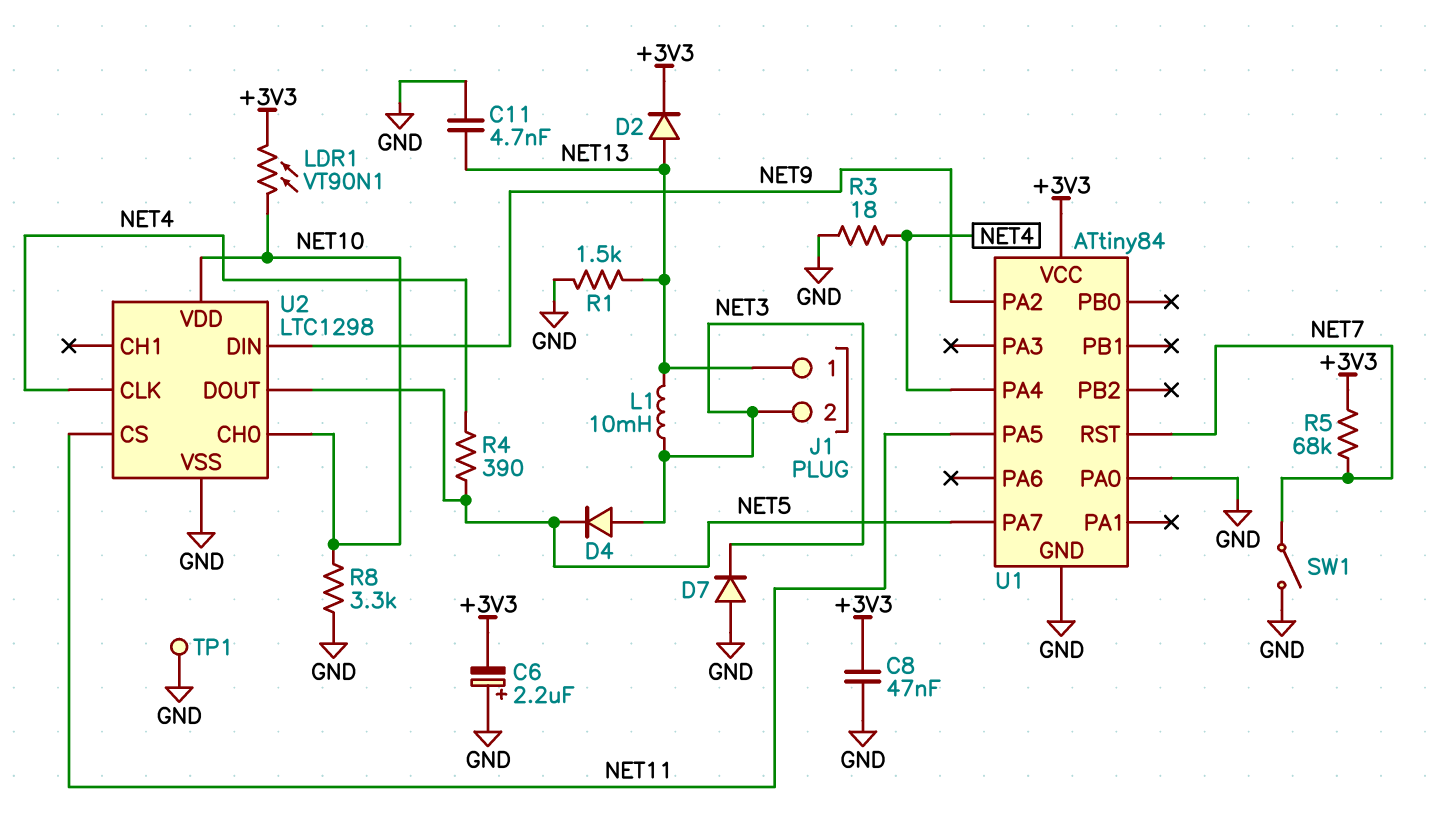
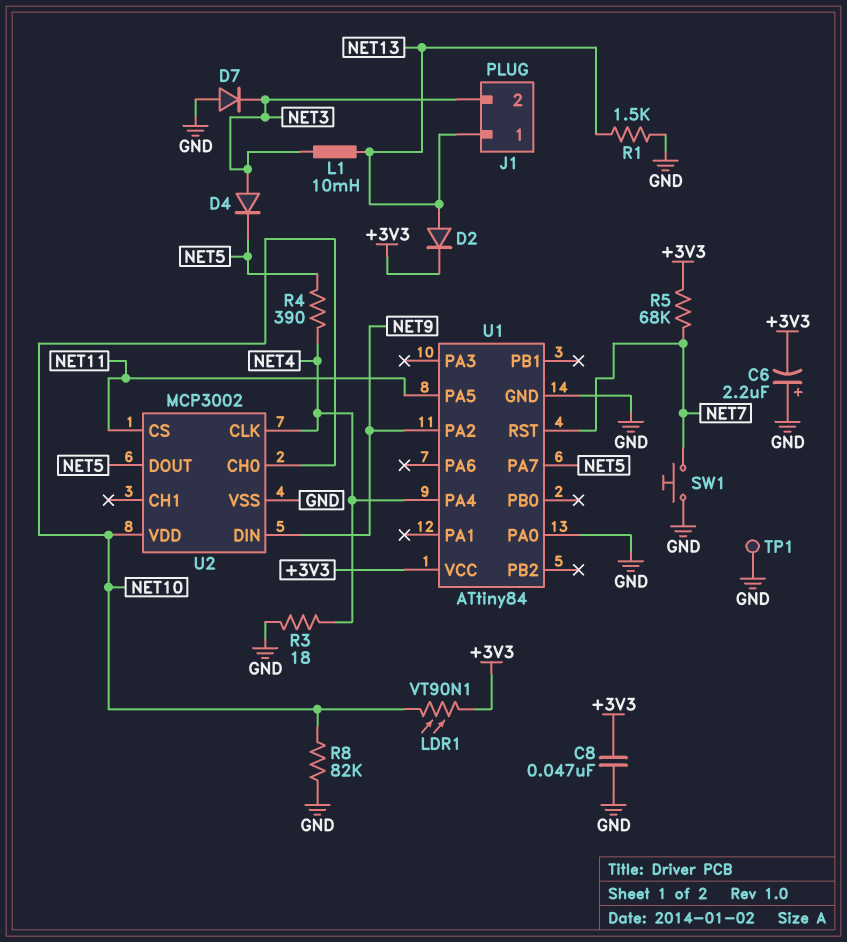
C11: 4.7nF (GND, NET13) -> none
R8: 3.3k (GND, NET10) -> 82k (GND, NET10)
SW1: switch (GND, NET7) -> button (GND, NET7)
U2: LTC1298 -> MCP3002

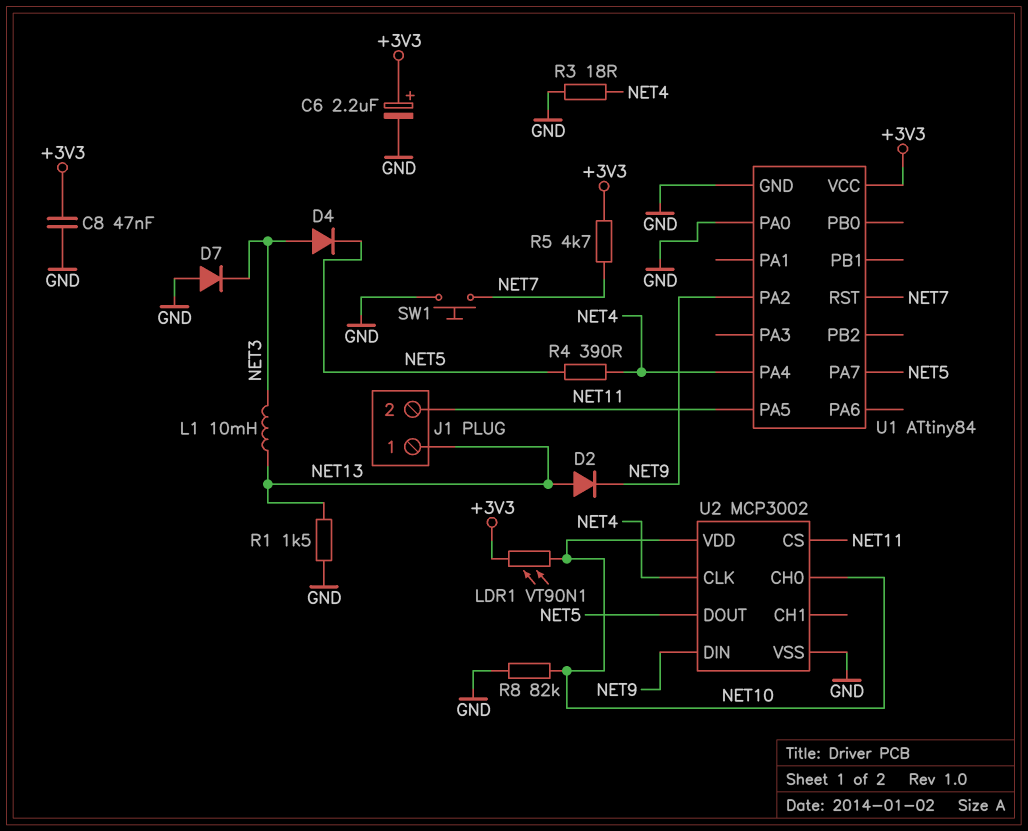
C6: 2.2uF (plus GND, minus +3V3) -> 2.2uF (plus +3V3, minus GND)
D2: diode (A NET13, K +3V3) -> diode (A NET13, K NET9)
J1 pin 2: NET3 -> NET11
R5: 68k (+3V3, NET7) -> 4.7k (+3V3, NET7)
TP1: test point (GND) -> none

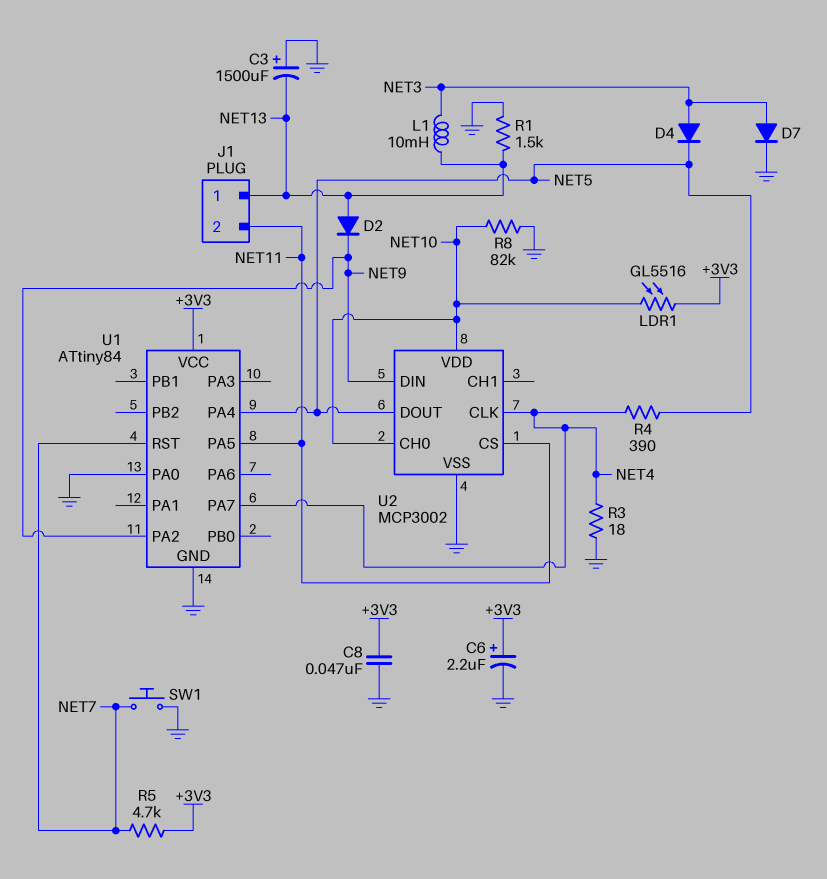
C3: none -> 1500uF (plus GND, minus NET13)
D7: diode (A GND, K NET3) -> diode (A NET3, K GND)
LDR1: VT90N1 (+3V3, NET10) -> GL5516 (+3V3, NET10)
U1 pin PA4: NET4 -> NET5
U1 pin PA7: NET5 -> NET4

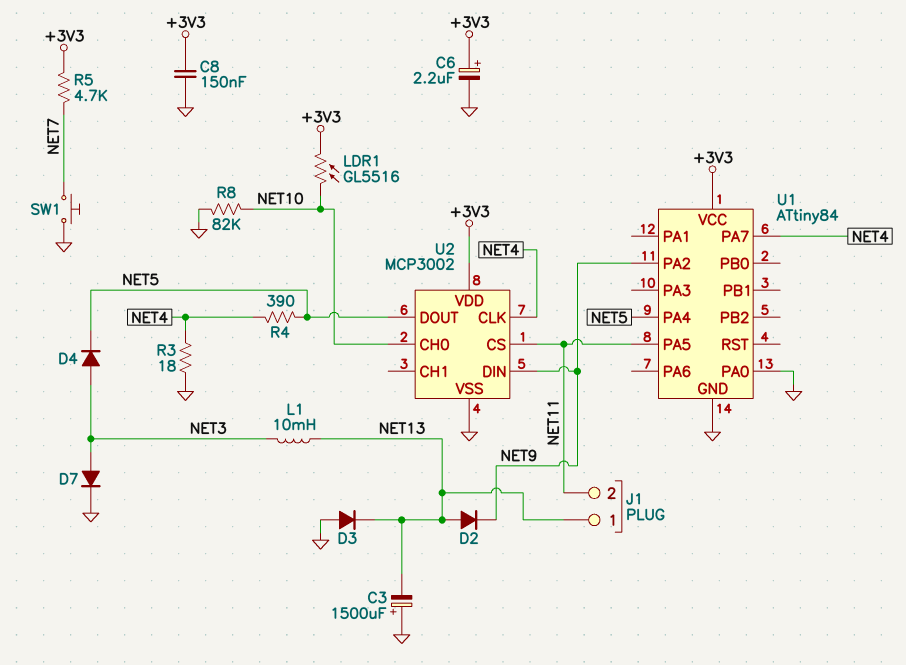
C8: 47nF (+3V3, GND) -> 150nF (+3V3, GND)
D3: none -> diode (A GND, K NET13)
R1: 1.5k (GND, NET13) -> none
U1 pin RST: NET7 -> none
U2 pin VDD: NET10 -> +3V3

